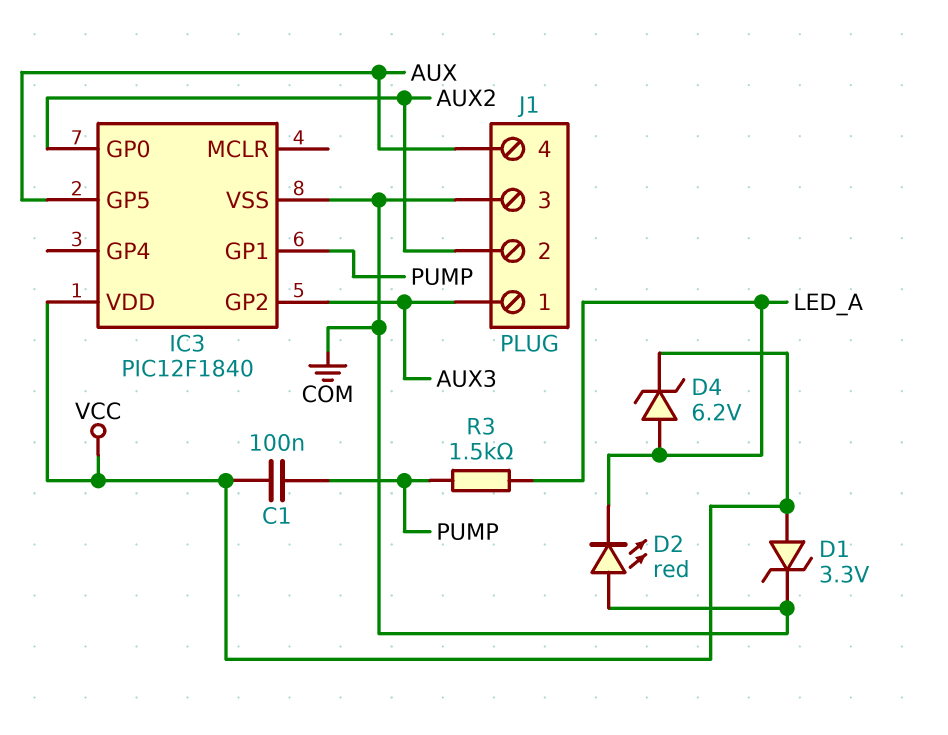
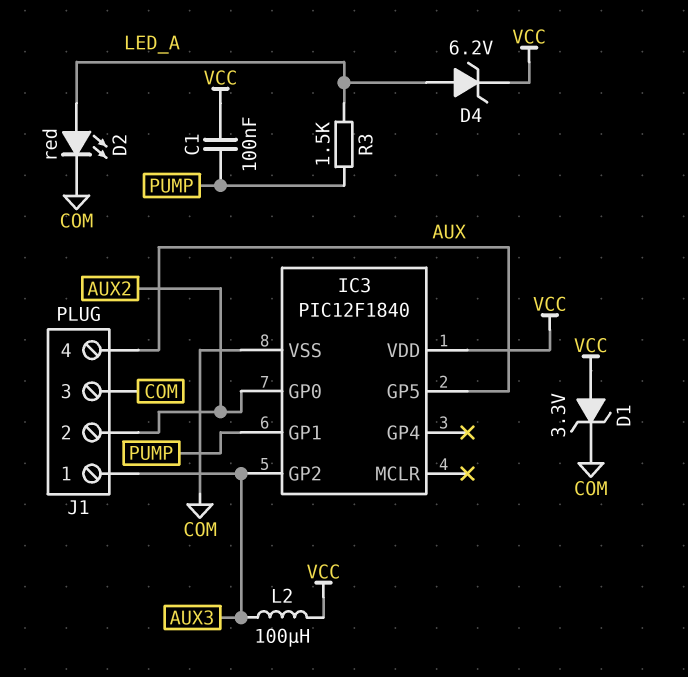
D2: LED red (A COM, K LED_A) -> LED red (A LED_A, K COM)
L2: none -> 100uH (AUX3, VCC)

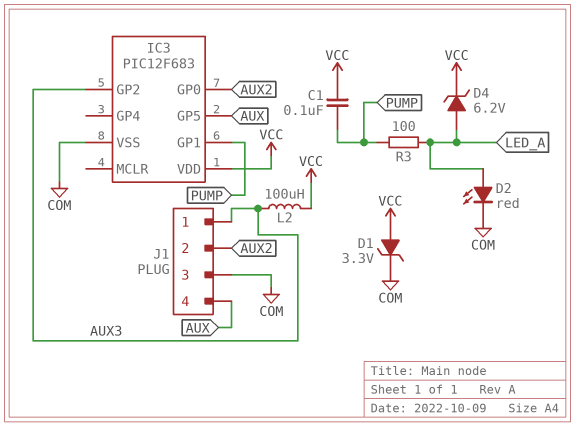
IC3: PIC12F1840 -> PIC12F683
R3: 1.5k (LED_A, PUMP) -> 100 (LED_A, PUMP)

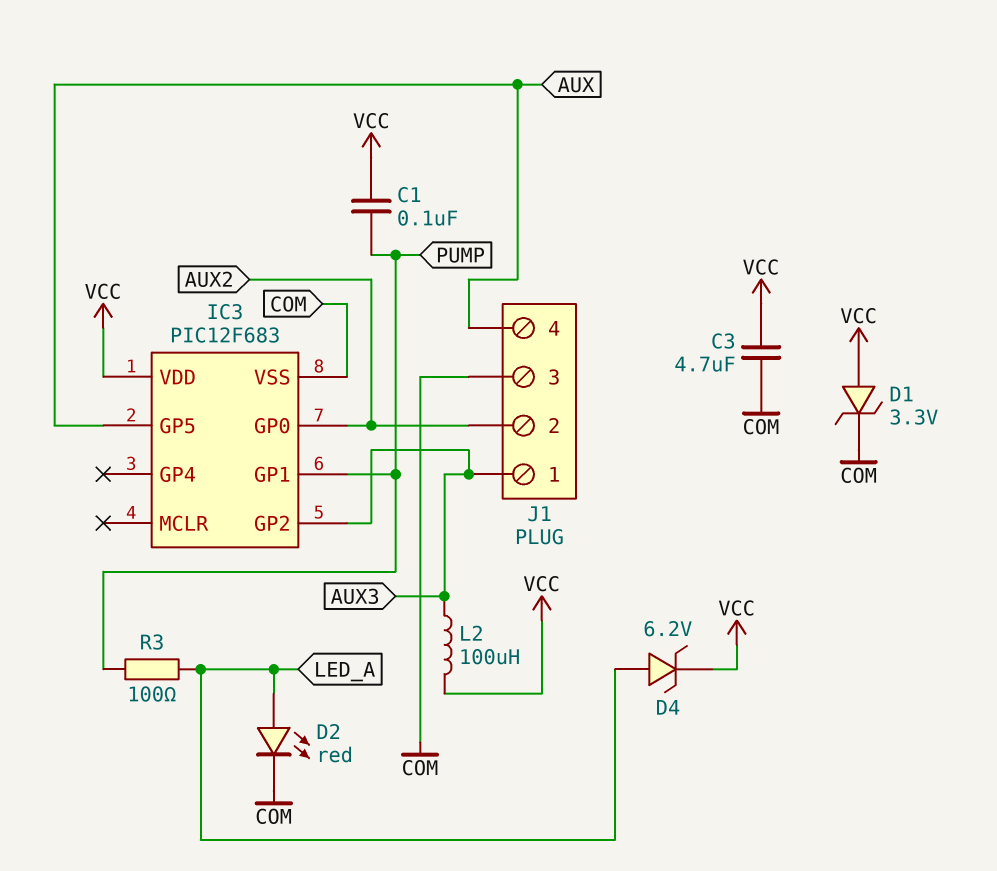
C3: none -> 4.7uF (COM, VCC)

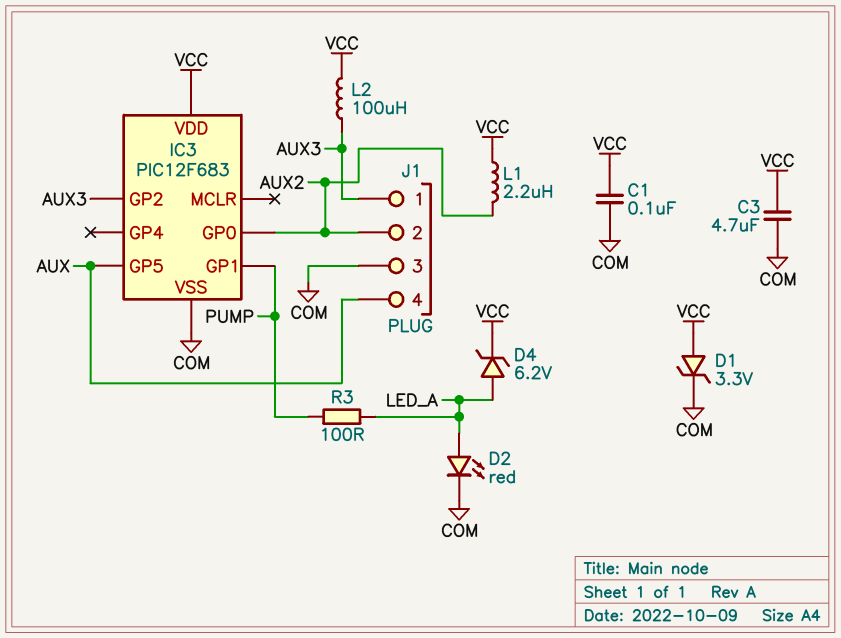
C1: 100nF (PUMP, VCC) -> 100nF (COM, VCC)
L1: none -> 2.2uH (AUX2, VCC)

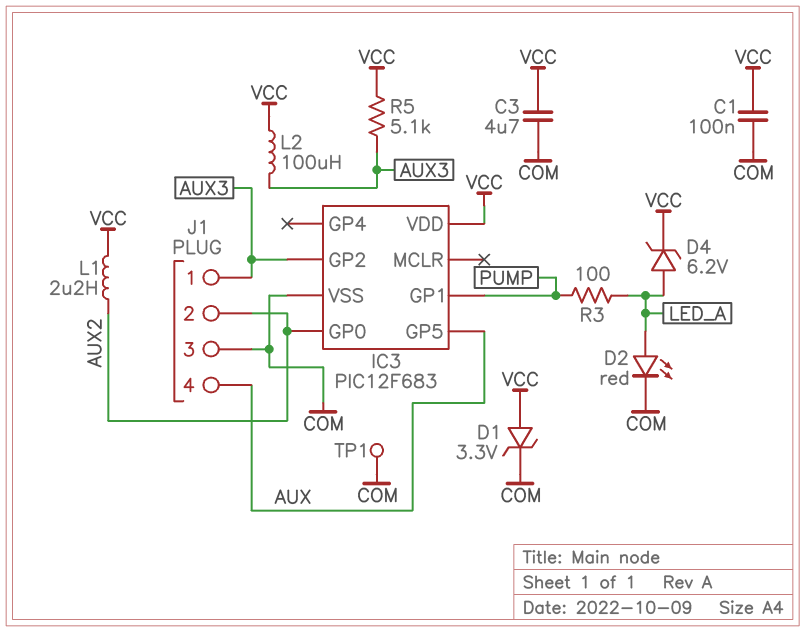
R5: none -> 5.1k (AUX3, VCC)
TP1: none -> test point (COM)

